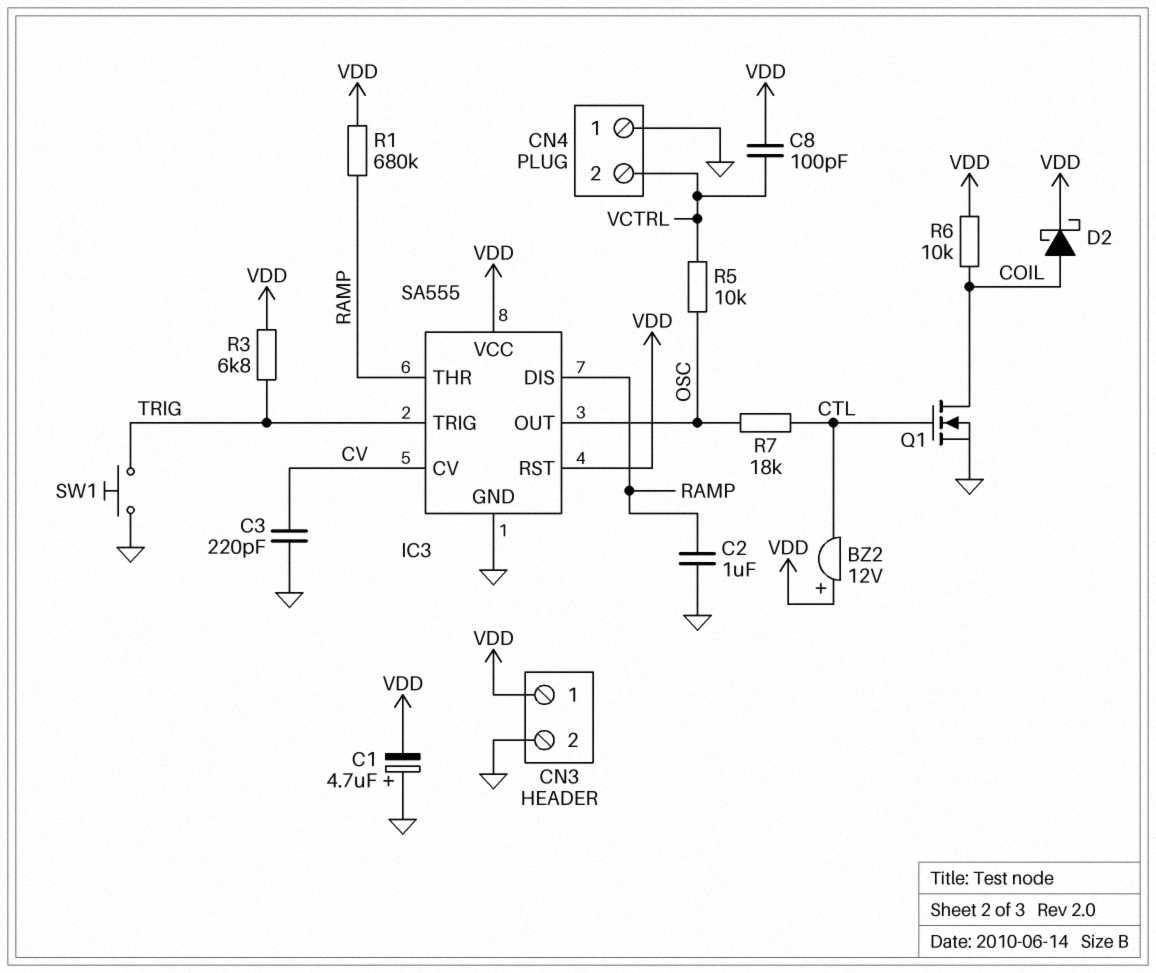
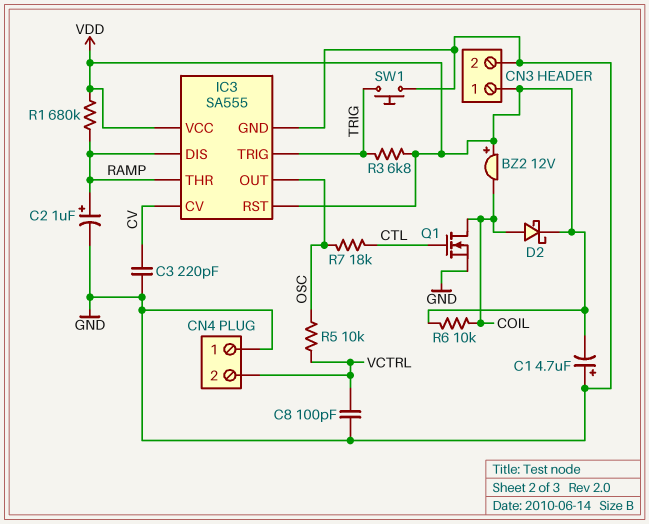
BZ2: buzzer 12V (plus VDD, minus CTL) -> buzzer 12V (plus VDD, minus COIL)
C2: 1uF (GND, RAMP) -> 1uF (plus RAMP, minus GND)
C8: 100pF (VCTRL, VDD) -> 100pF (GND, VCTRL)

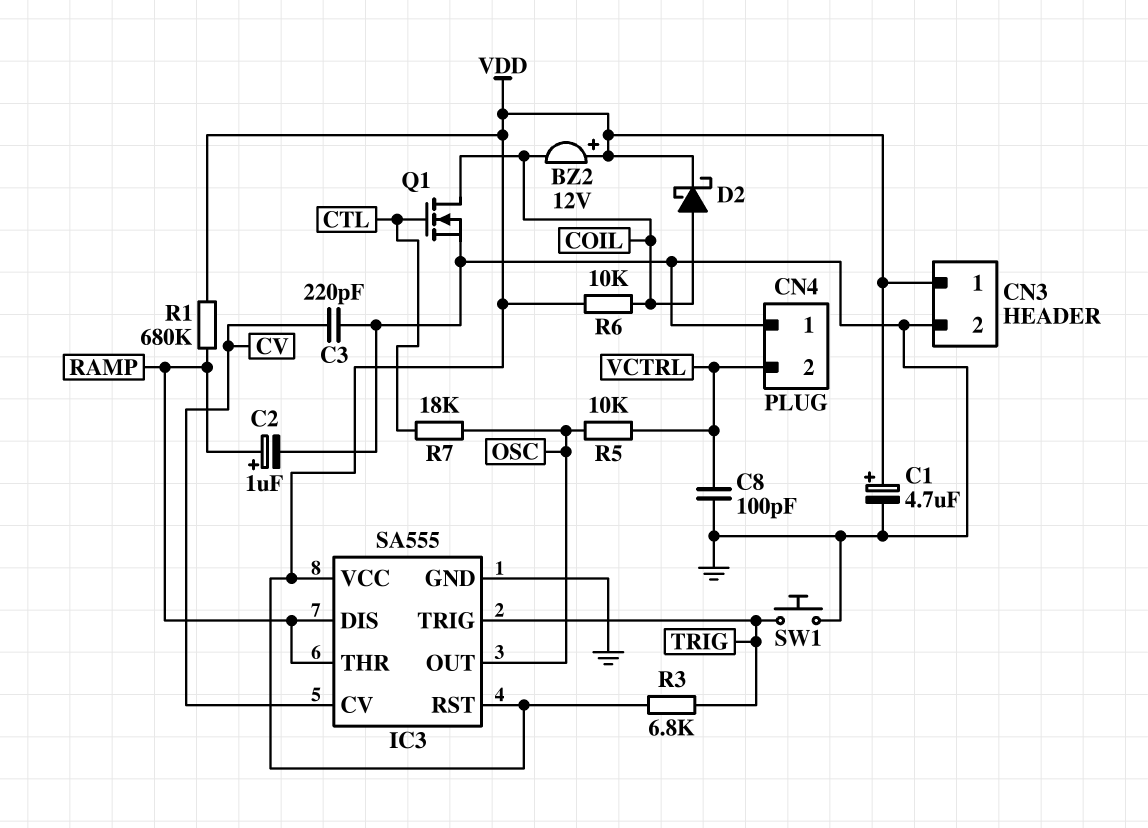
C1: 4.7uF (plus GND, minus VDD) -> 4.7uF (plus VDD, minus GND)

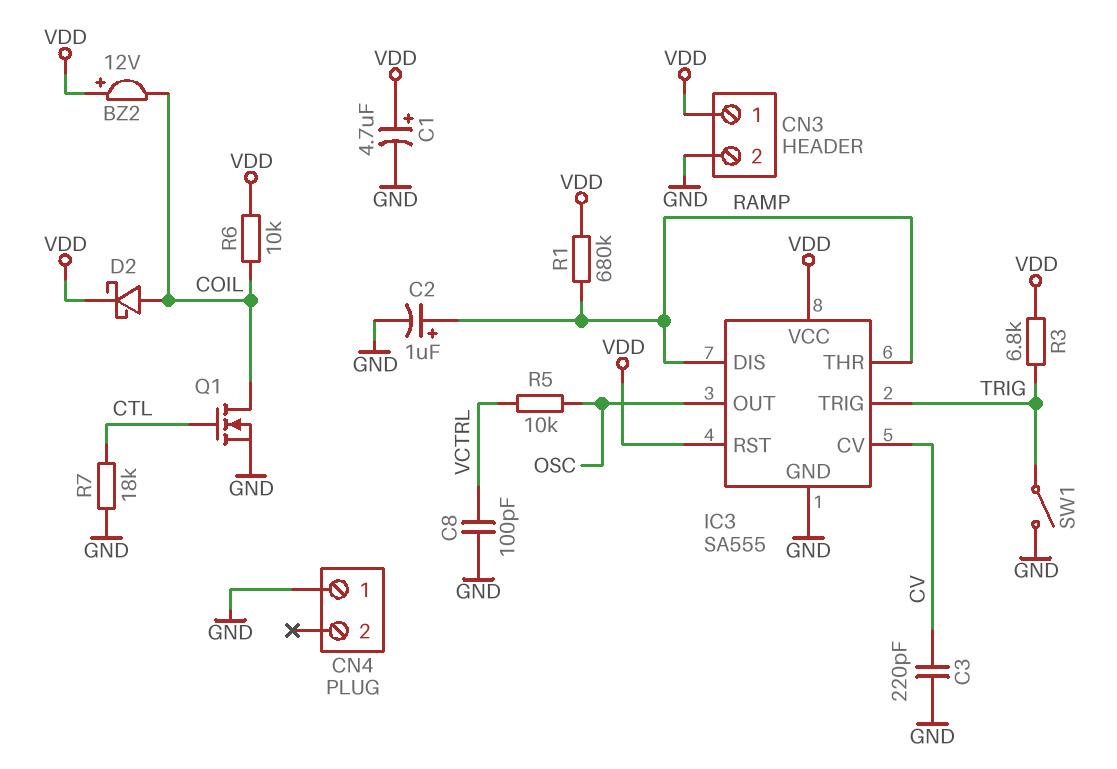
CN4 pin 2: VCTRL -> none
R7: 18k (CTL, OSC) -> 18k (CTL, GND)
SW1: button (GND, TRIG) -> switch (GND, TRIG)

